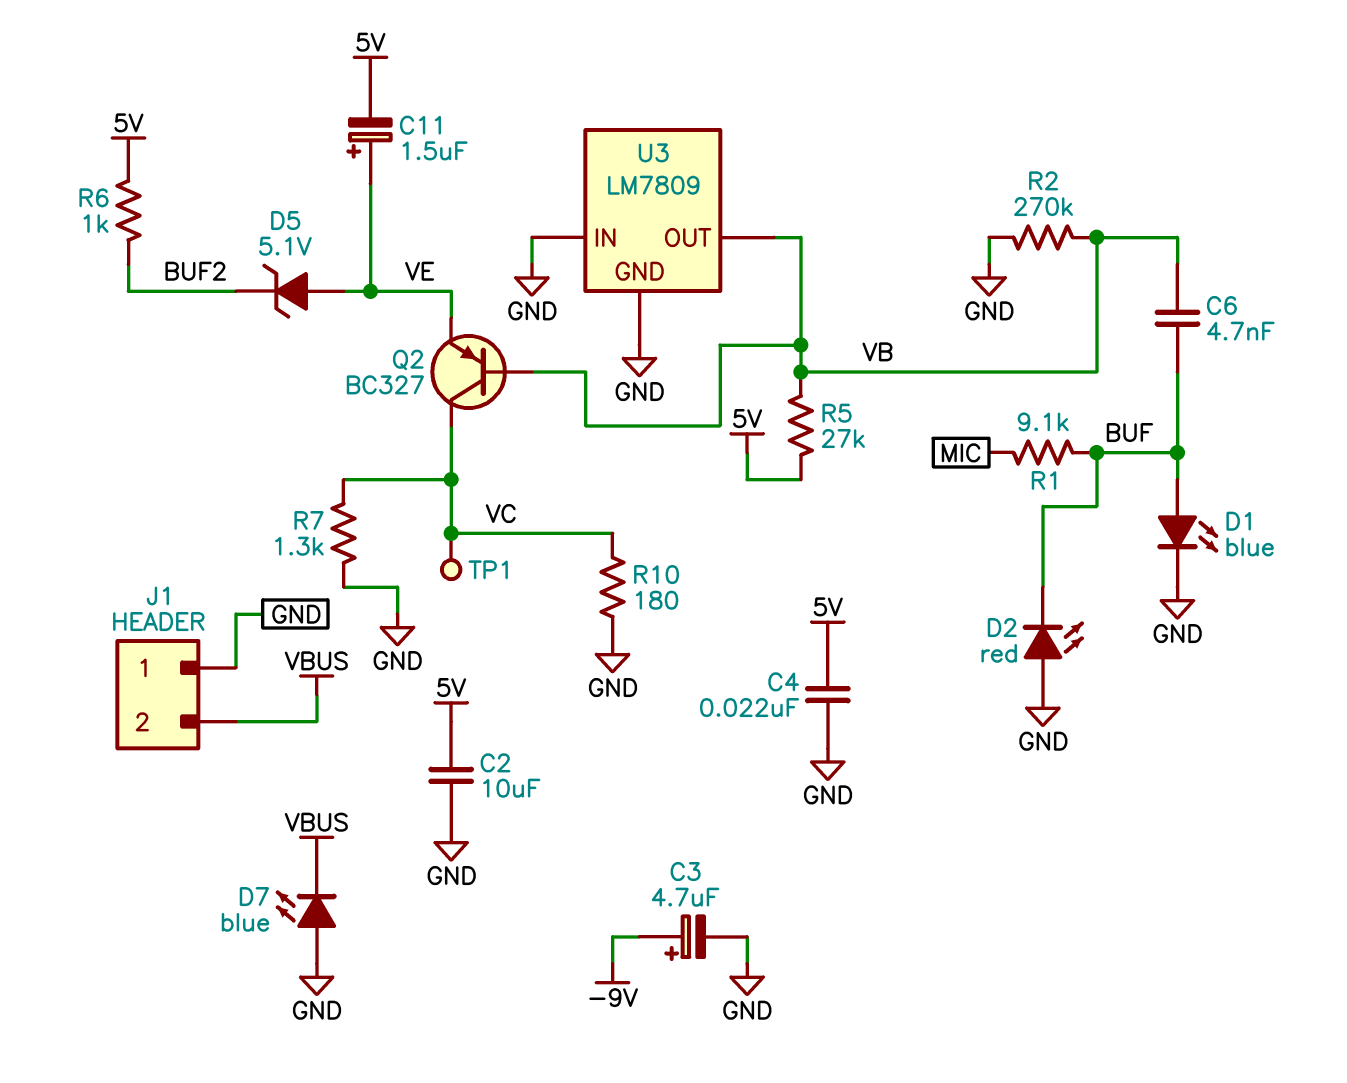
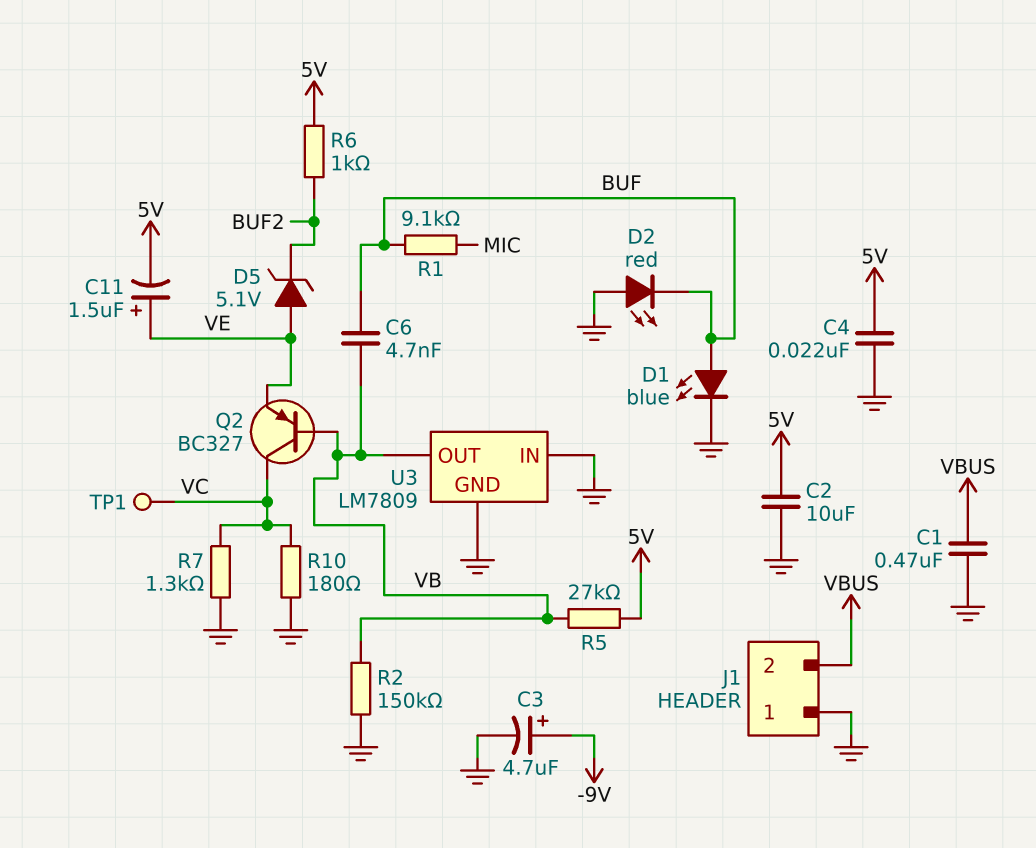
C1: none -> 470nF (GND, VBUS)
D7: LED blue (A GND, K VBUS) -> none
R2: 270k (GND, VB) -> 150k (GND, VB)

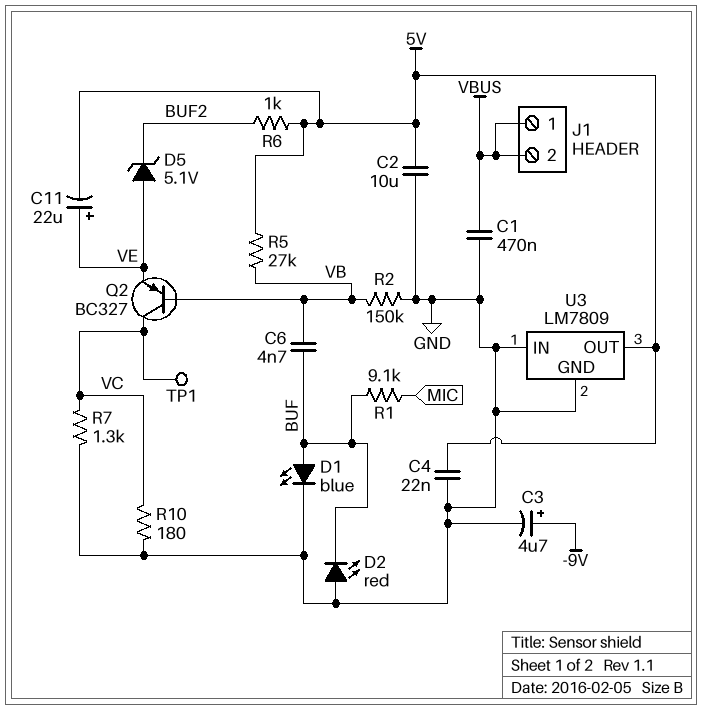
C11: 1.5uF (plus VE, minus 5V) -> 22uF (plus VE, minus 5V)
J1 pin 1: GND -> VBUS
U3 pin OUT: VB -> 5V

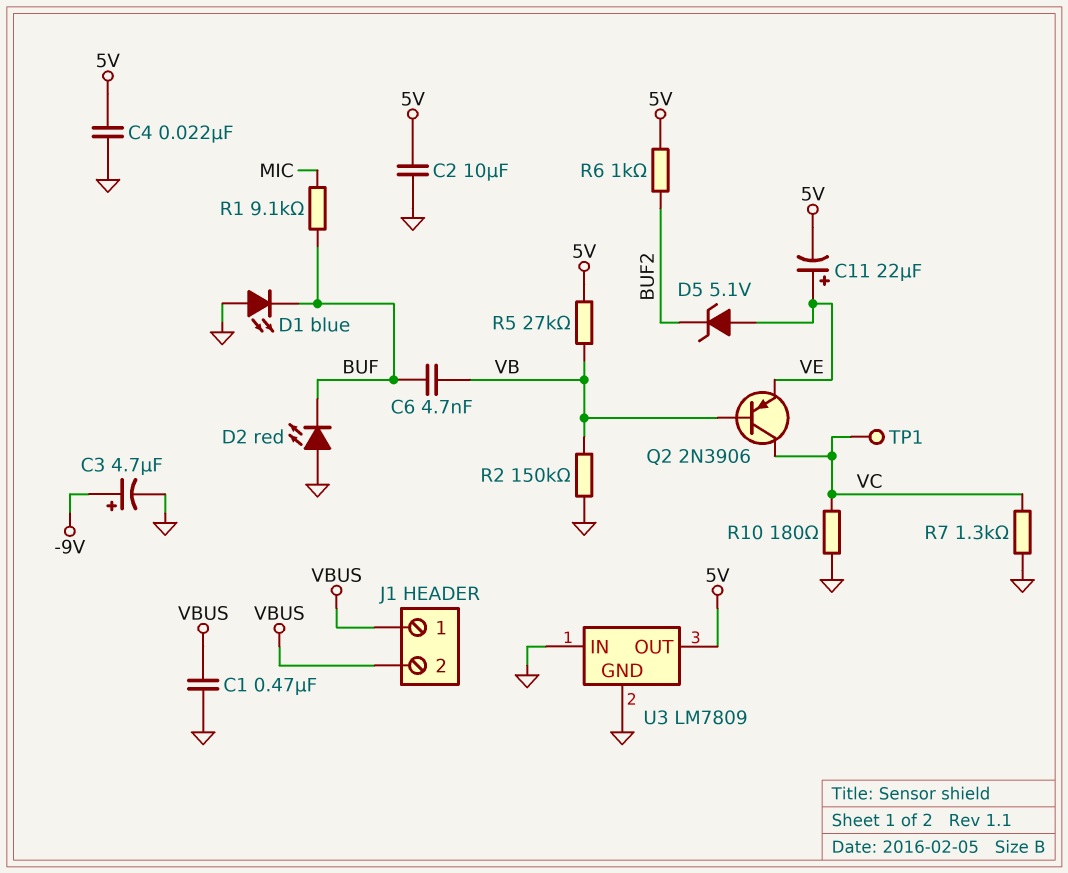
D1: LED blue (A BUF, K GND) -> LED blue (A GND, K BUF)
Q2: PNP BC327 (B VB, C VC, E VE) -> PNP 2N3906 (B VB, C VC, E VE)

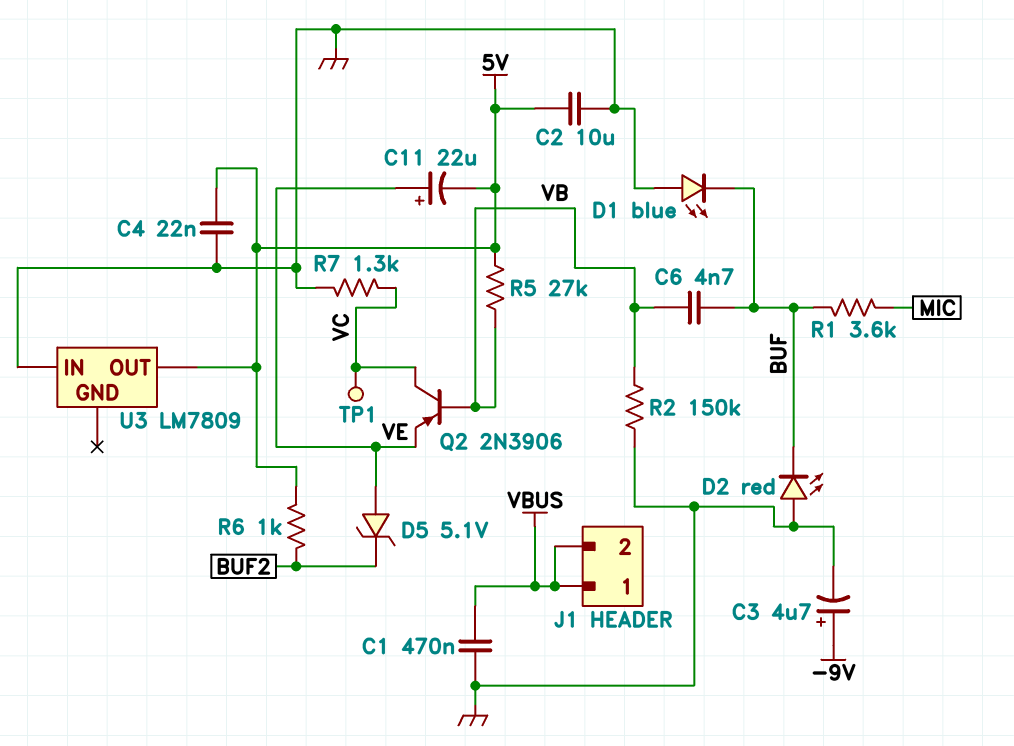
R1: 9.1k (BUF, MIC) -> 3.6k (BUF, MIC)
R10: 180 (GND, VC) -> none
U3 pin GND: GND -> none

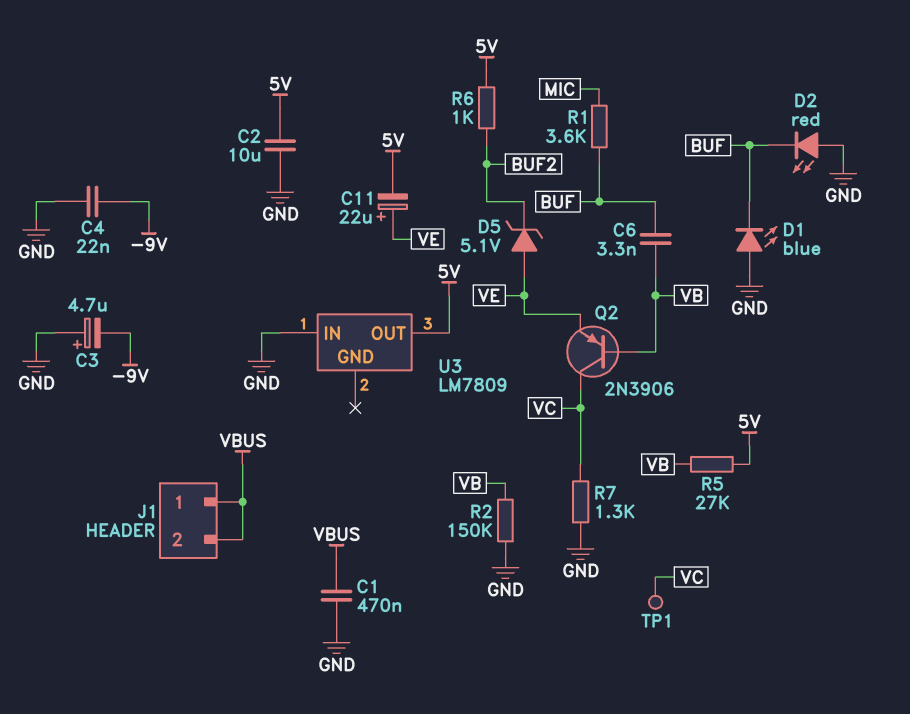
C3: 4.7uF (plus -9V, minus GND) -> 4.7uF (plus GND, minus -9V)
C4: 22nF (5V, GND) -> 22nF (-9V, GND)
C6: 4.7nF (BUF, VB) -> 3.3nF (BUF, VB)

